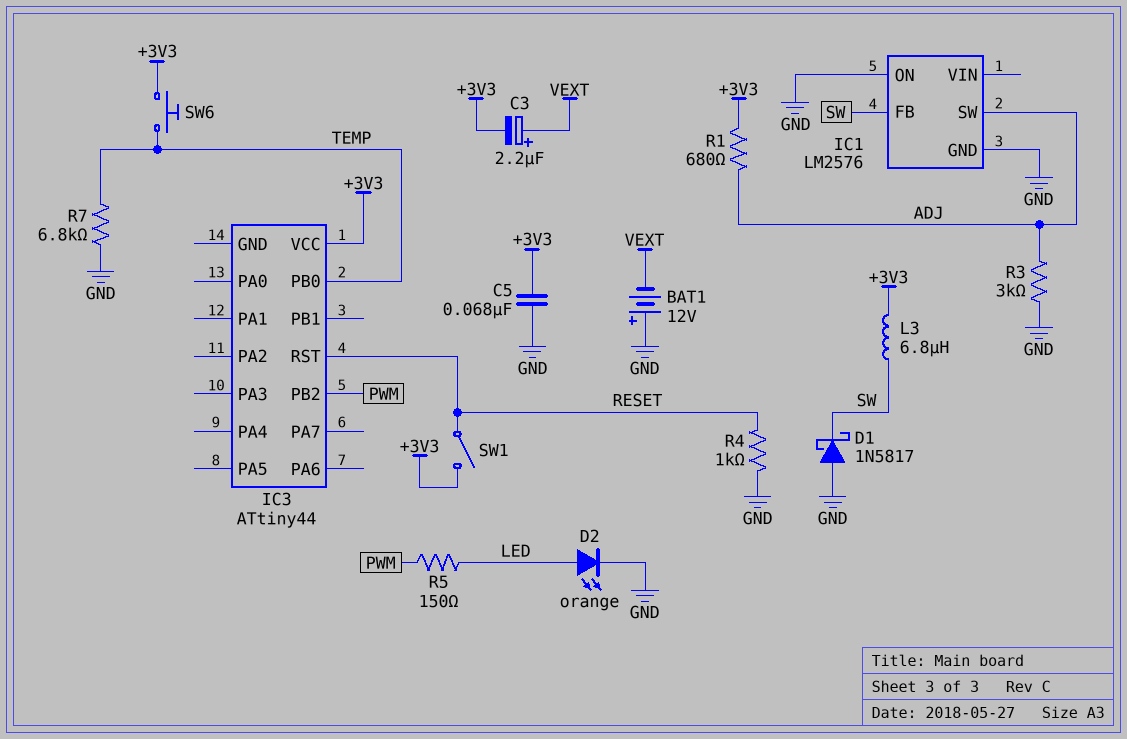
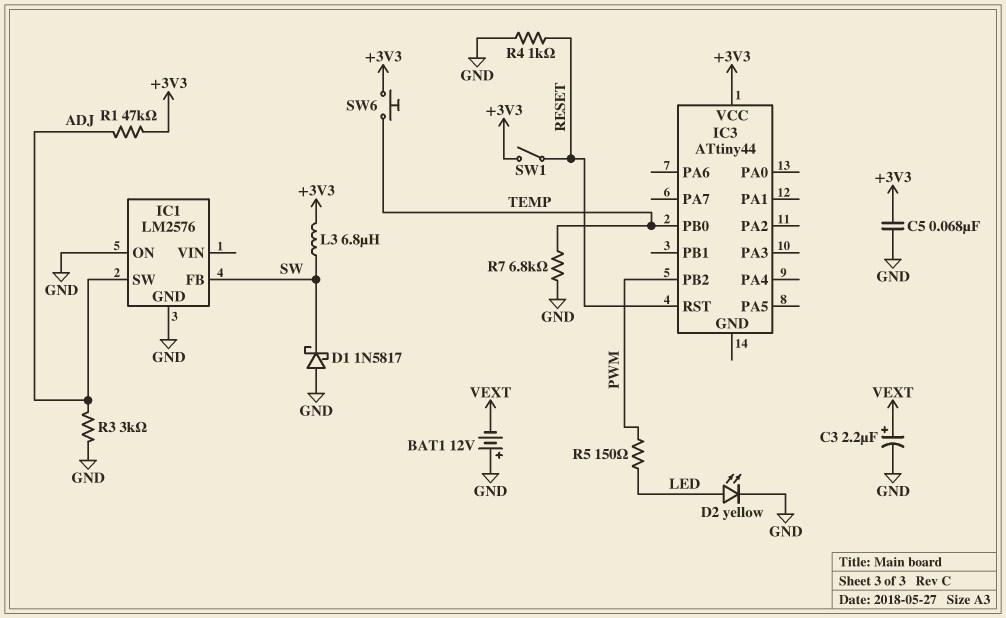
C3: 2.2uF (plus VEXT, minus +3V3) -> 2.2uF (plus VEXT, minus GND)
D2: LED orange (A LED, K GND) -> LED yellow (A LED, K GND)
R1: 680 (+3V3, ADJ) -> 47k (+3V3, ADJ)

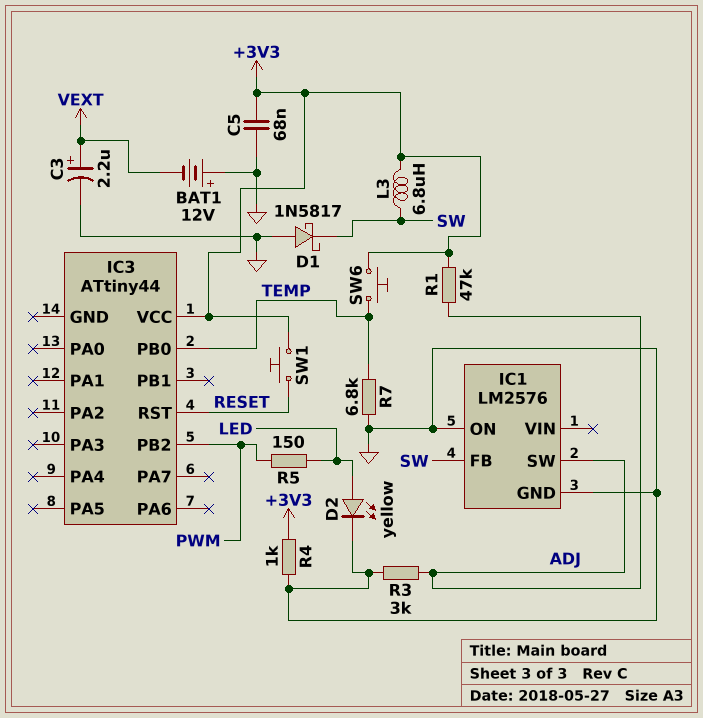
R4: 1k (GND, RESET) -> 1k (+3V3, GND)
SW1: switch (+3V3, RESET) -> button (+3V3, RESET)

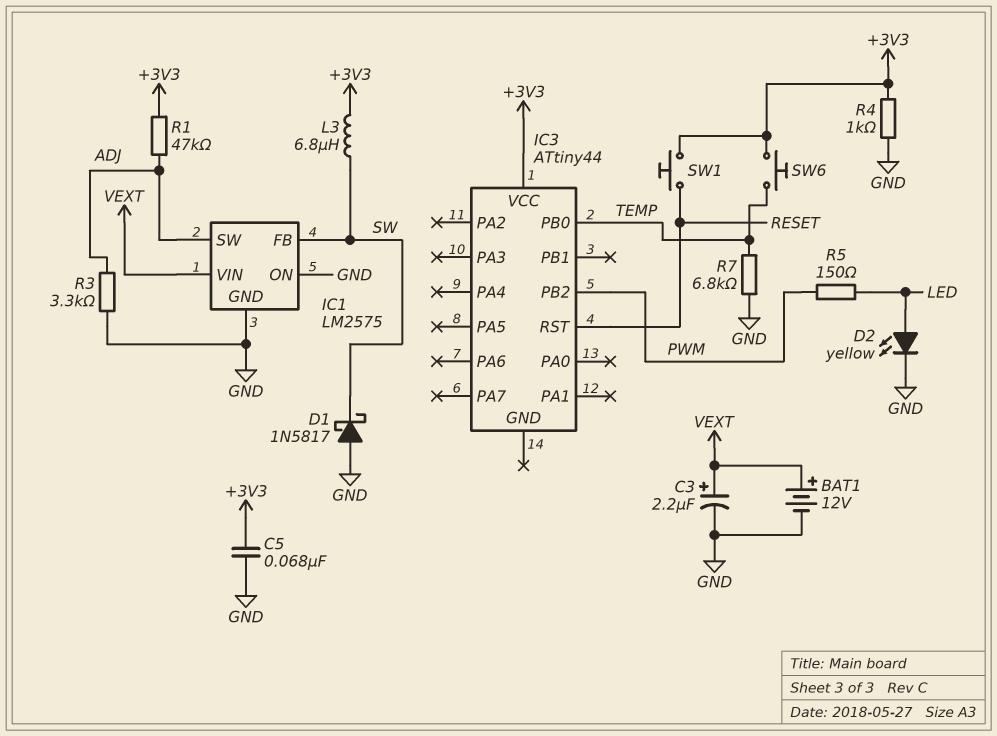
BAT1: 12V (plus GND, minus VEXT) -> 12V (plus VEXT, minus GND)
IC1: LM2576 -> LM2575
IC1 pin VIN: none -> VEXT
R3: 3k (ADJ, GND) -> 3.3k (ADJ, GND)

